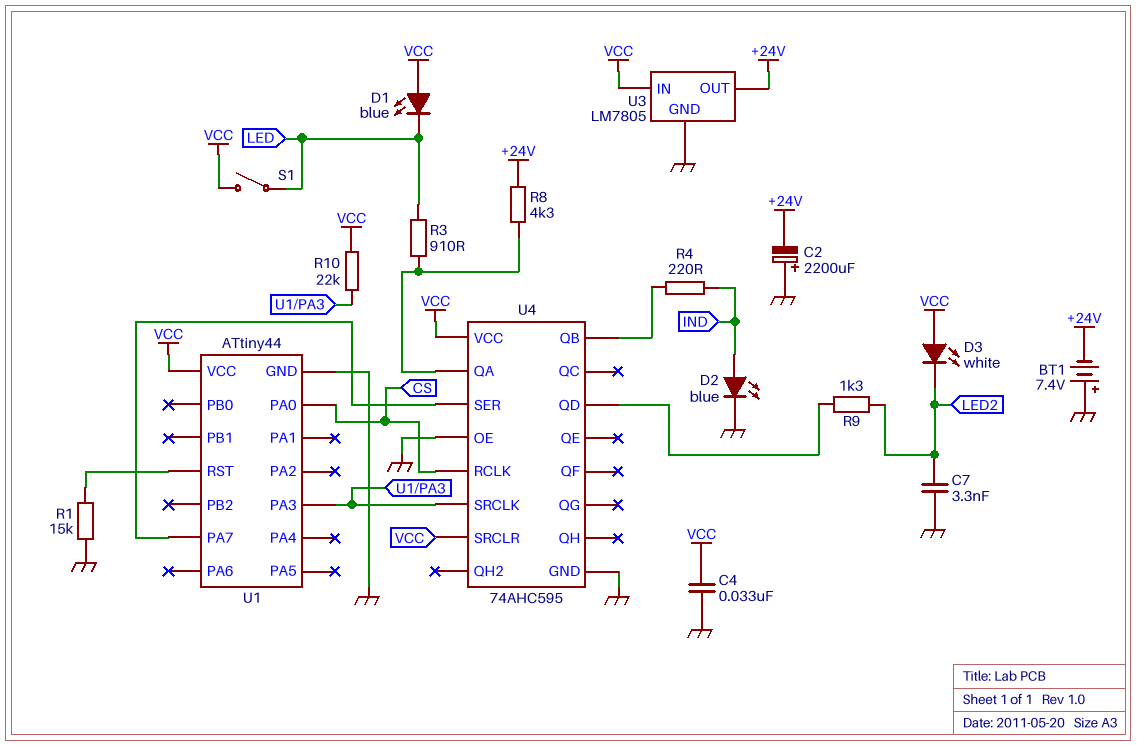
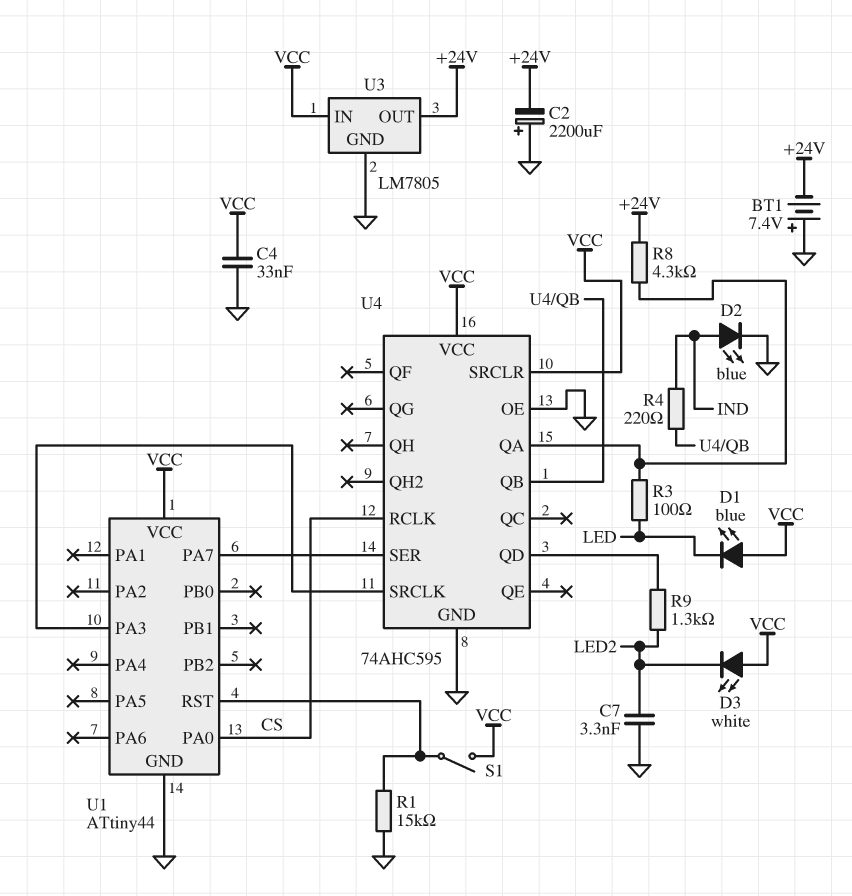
R3: 910 (LED, U4/QA) -> 100 (LED, U4/QA)
R10: 22k (U1/PA3, VCC) -> none
S1: switch (LED, VCC) -> switch (U1/RST, VCC)

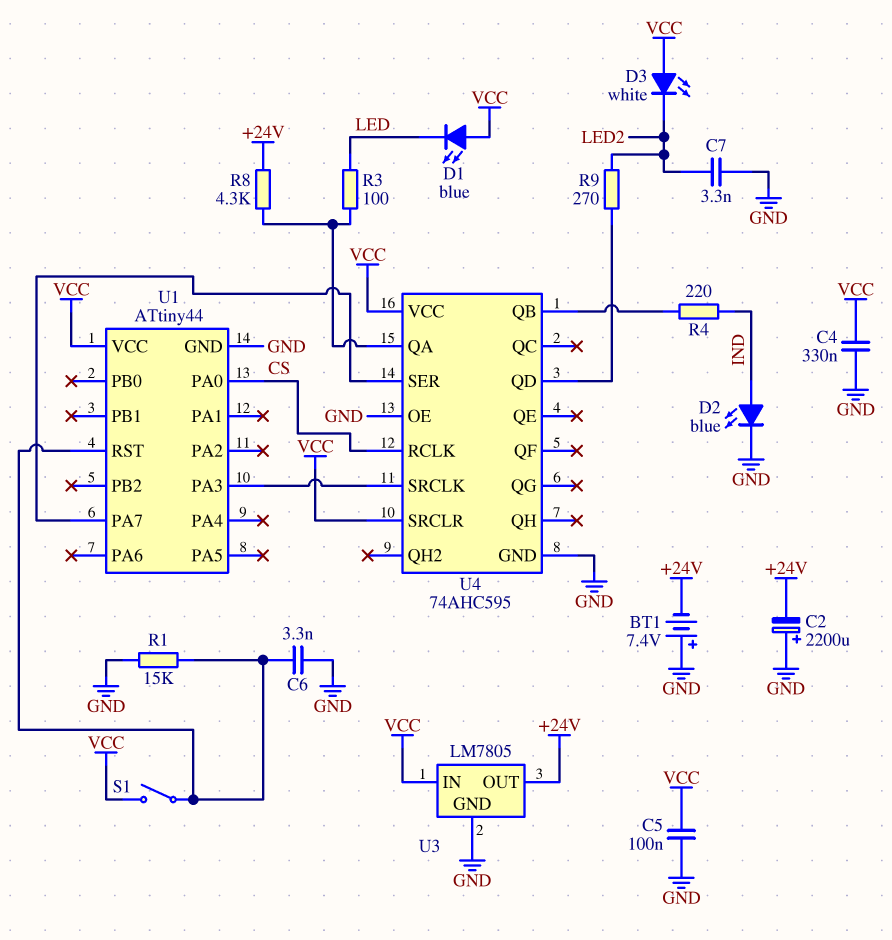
C4: 33nF (GND, VCC) -> 330nF (GND, VCC)
C5: none -> 100nF (GND, VCC)
C6: none -> 3.3nF (GND, U1/RST)
R9: 1.3k (LED2, U4/QD) -> 270 (LED2, U4/QD)

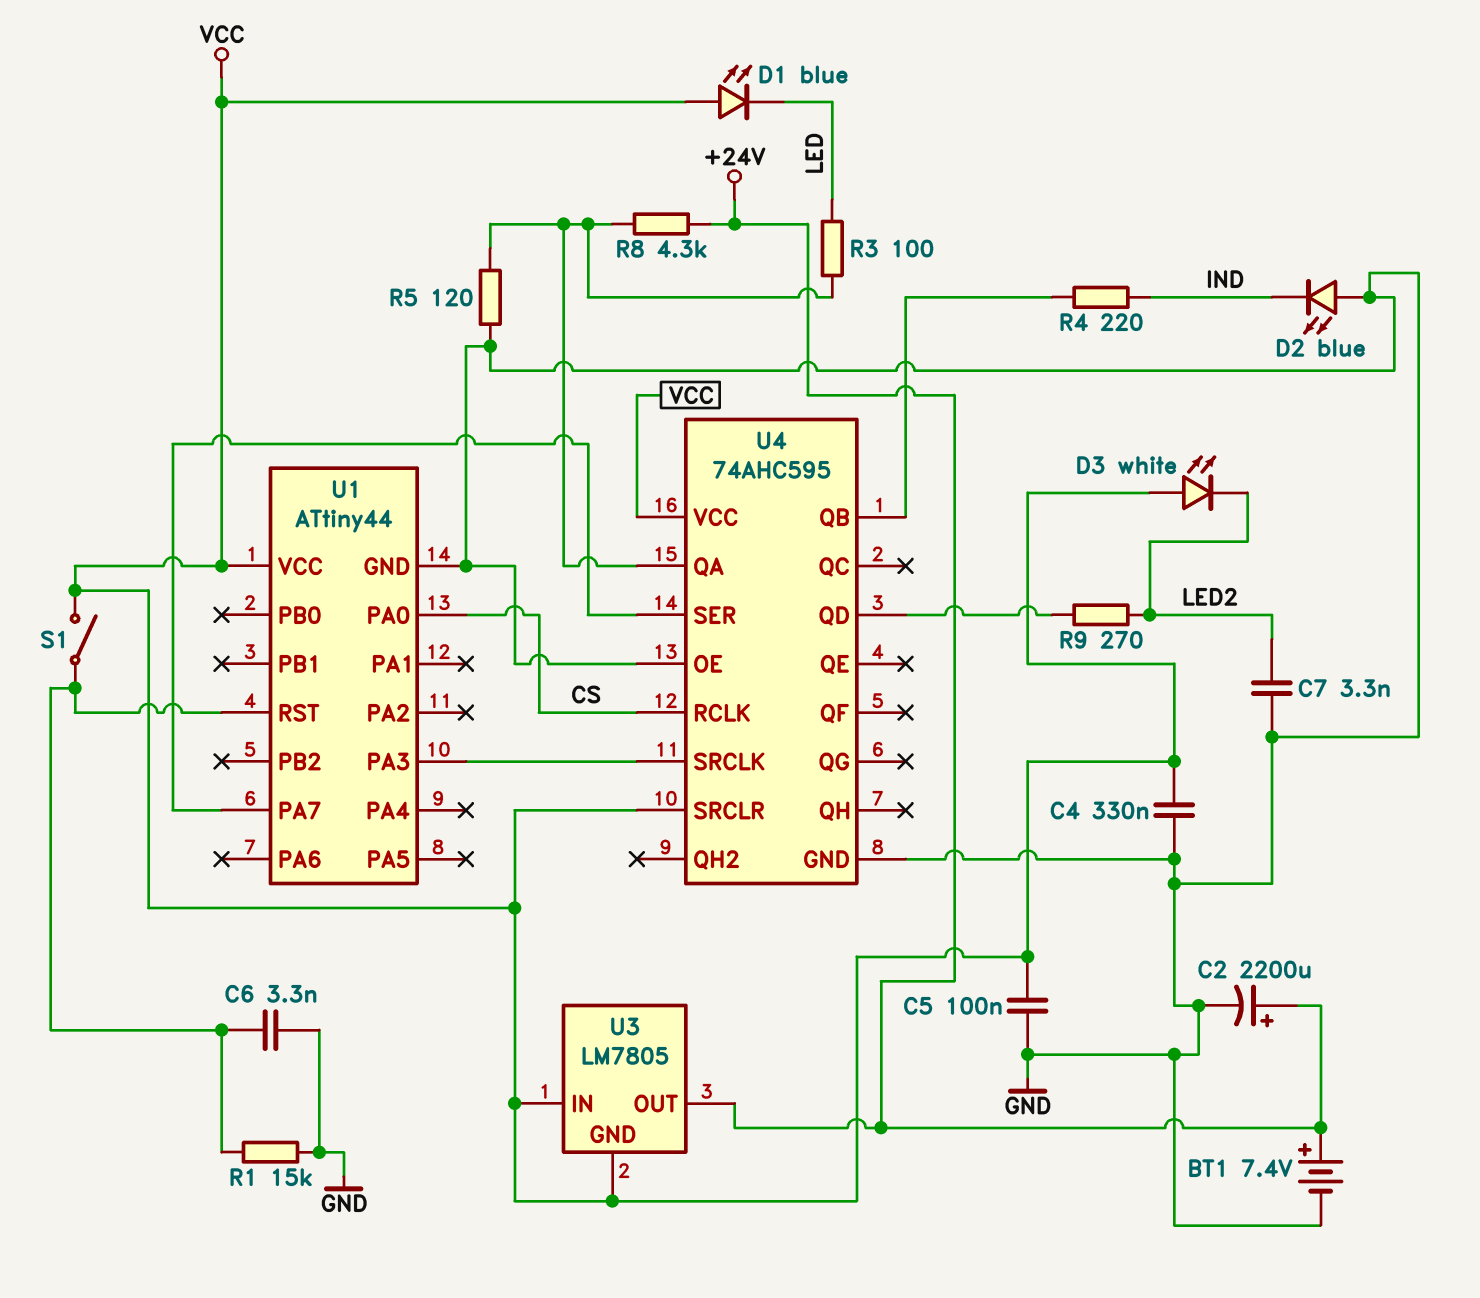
BT1: 7.4V (plus GND, minus +24V) -> 7.4V (plus +24V, minus GND)
C2: 2200uF (plus GND, minus +24V) -> 2200uF (plus +24V, minus GND)
D2: LED blue (A IND, K GND) -> LED blue (A GND, K IND)
R5: none -> 120 (GND, U4/QA)
U3 pin GND: GND -> VCC

